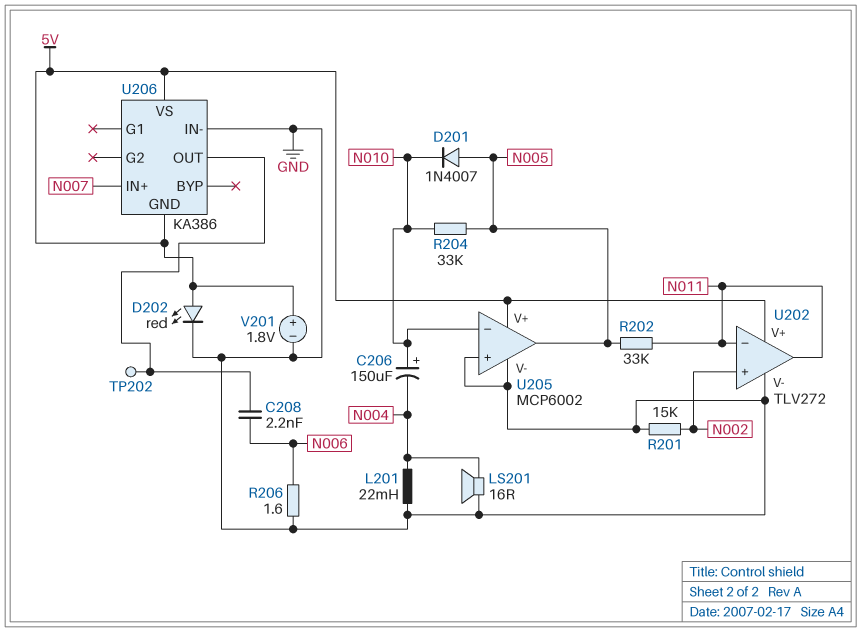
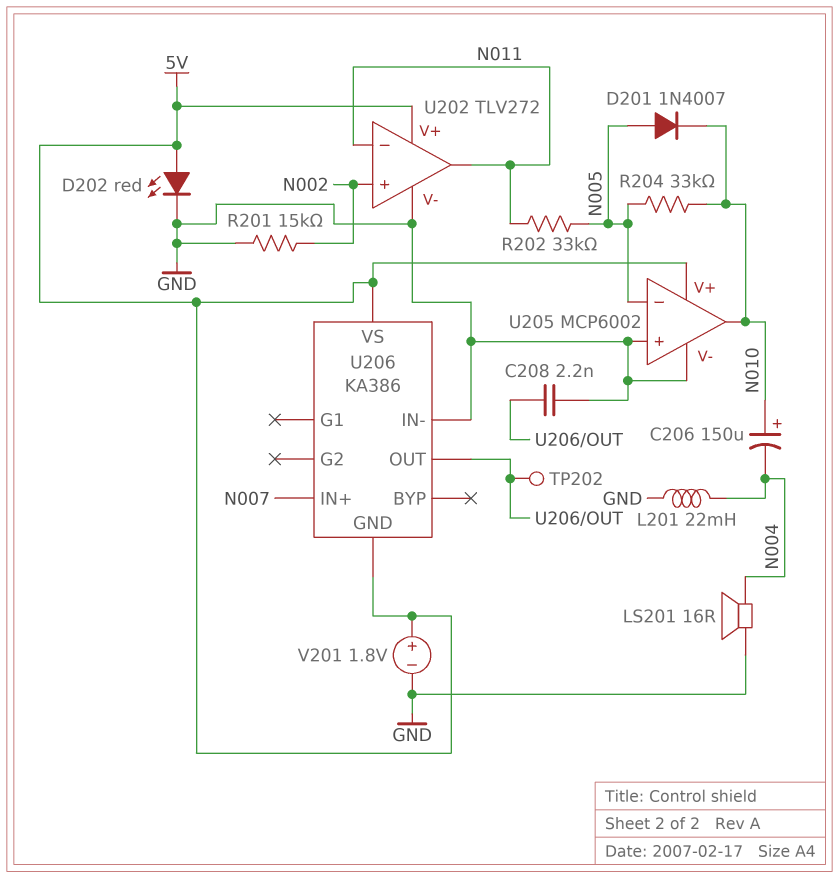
C208: 2.2nF (N006, U206/OUT) -> 2.2nF (GND, U206/OUT)
R206: 1.6 (GND, N006) -> none
U205 pin in-: N010 -> N005
U205 pin out: N005 -> N010

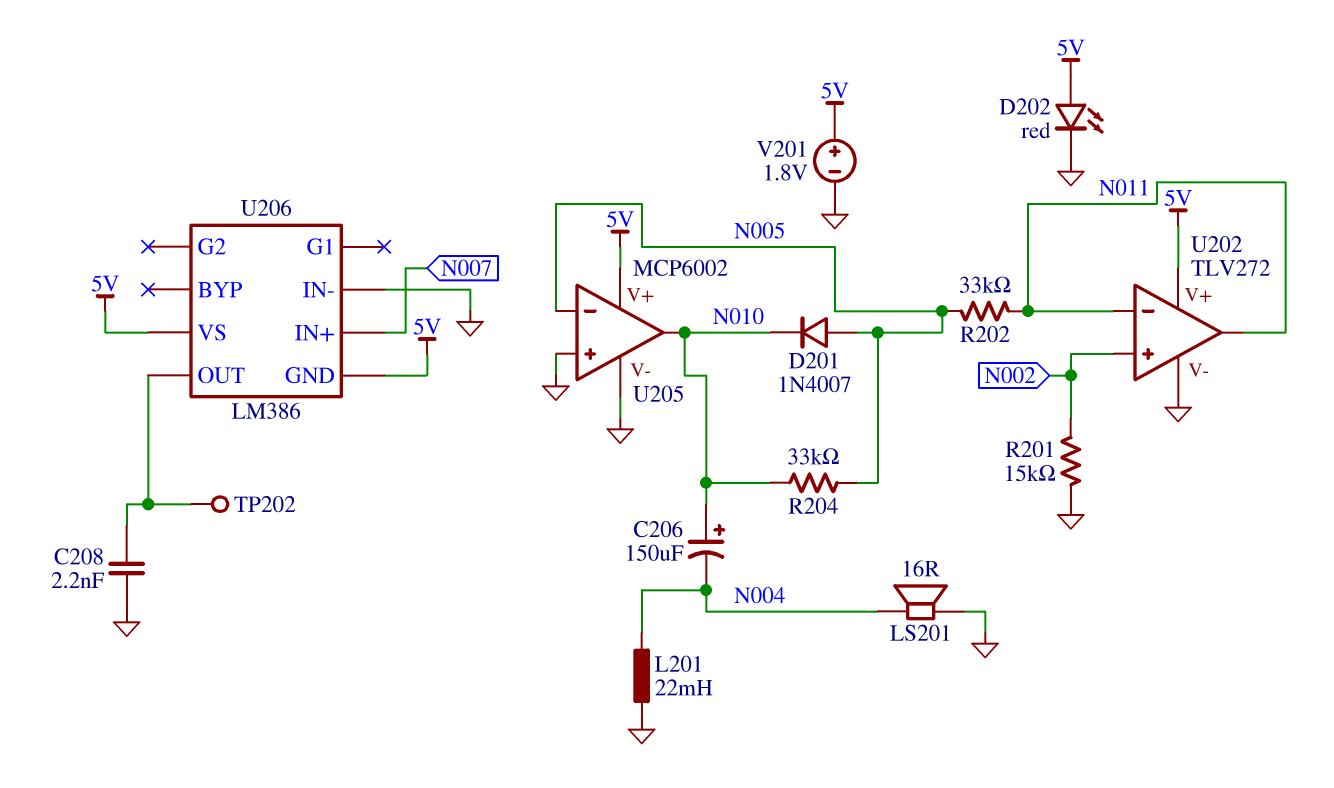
U206: KA386 -> LM386

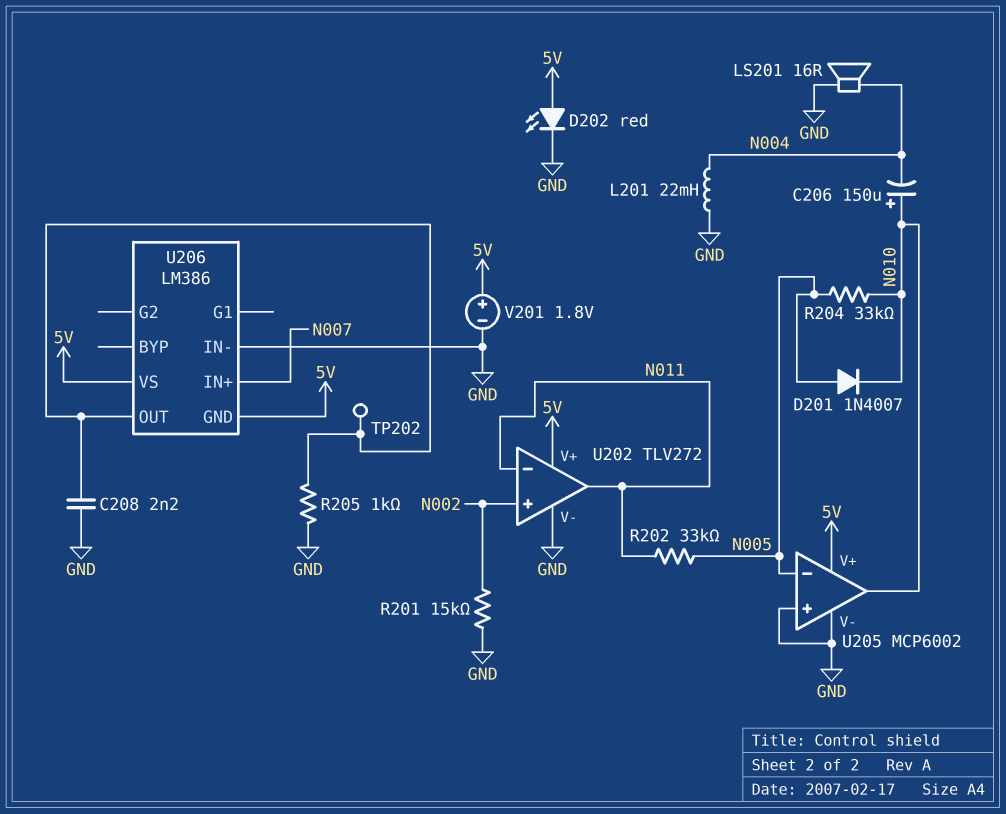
R205: none -> 1k (GND, U206/OUT)

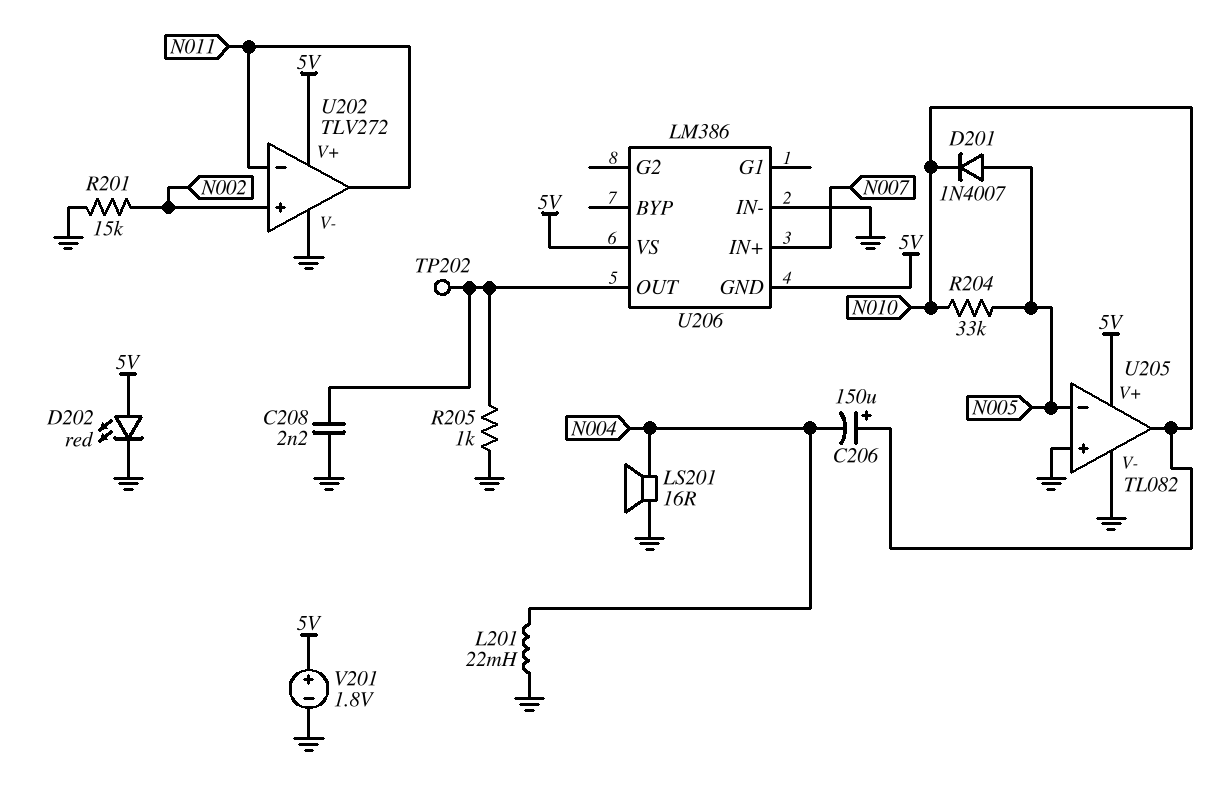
R202: 33k (N005, N011) -> none
U205: MCP6002 -> TL082

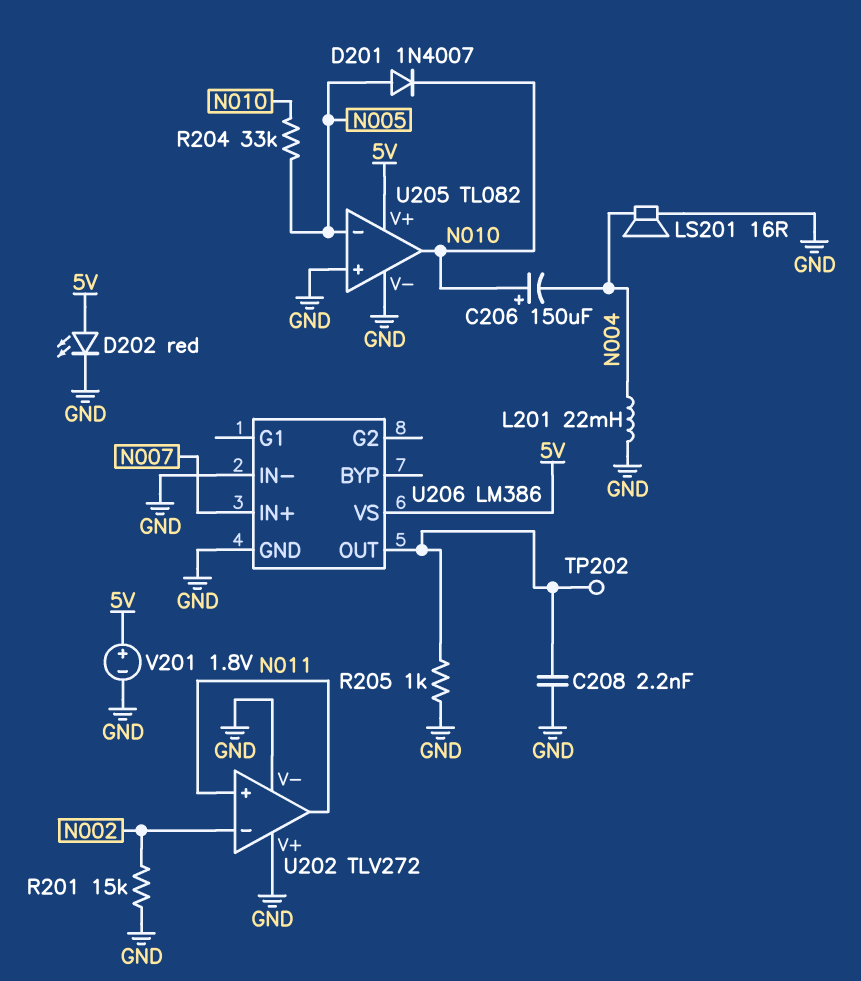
U202 pin V+: 5V -> GND
U202 pin in+: N002 -> N011
U202 pin in-: N011 -> N002
U206 pin GND: 5V -> GND

